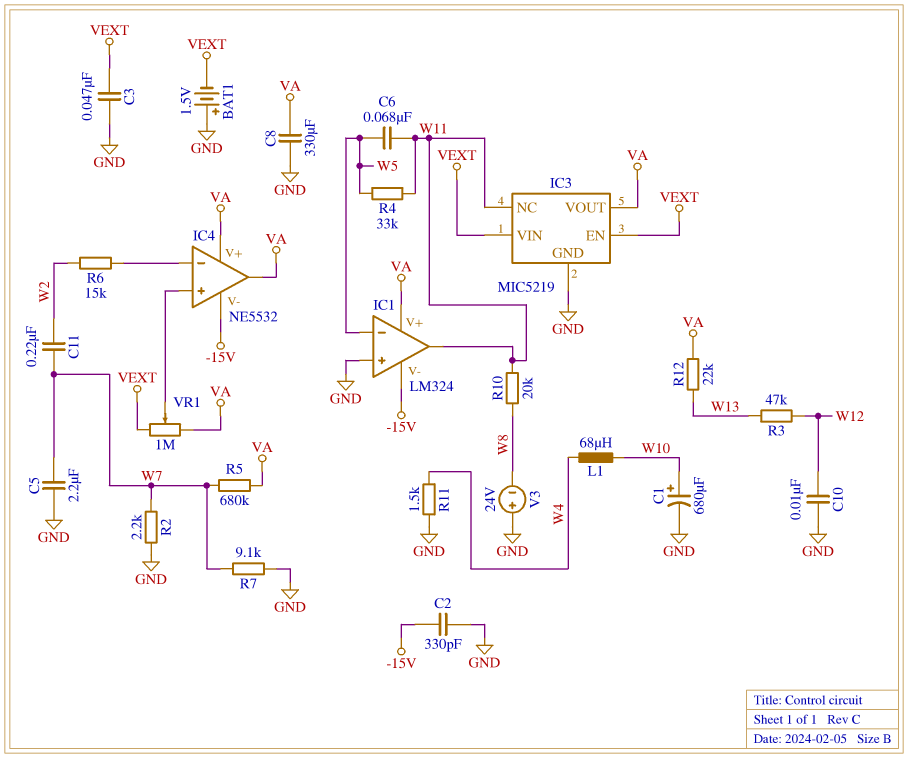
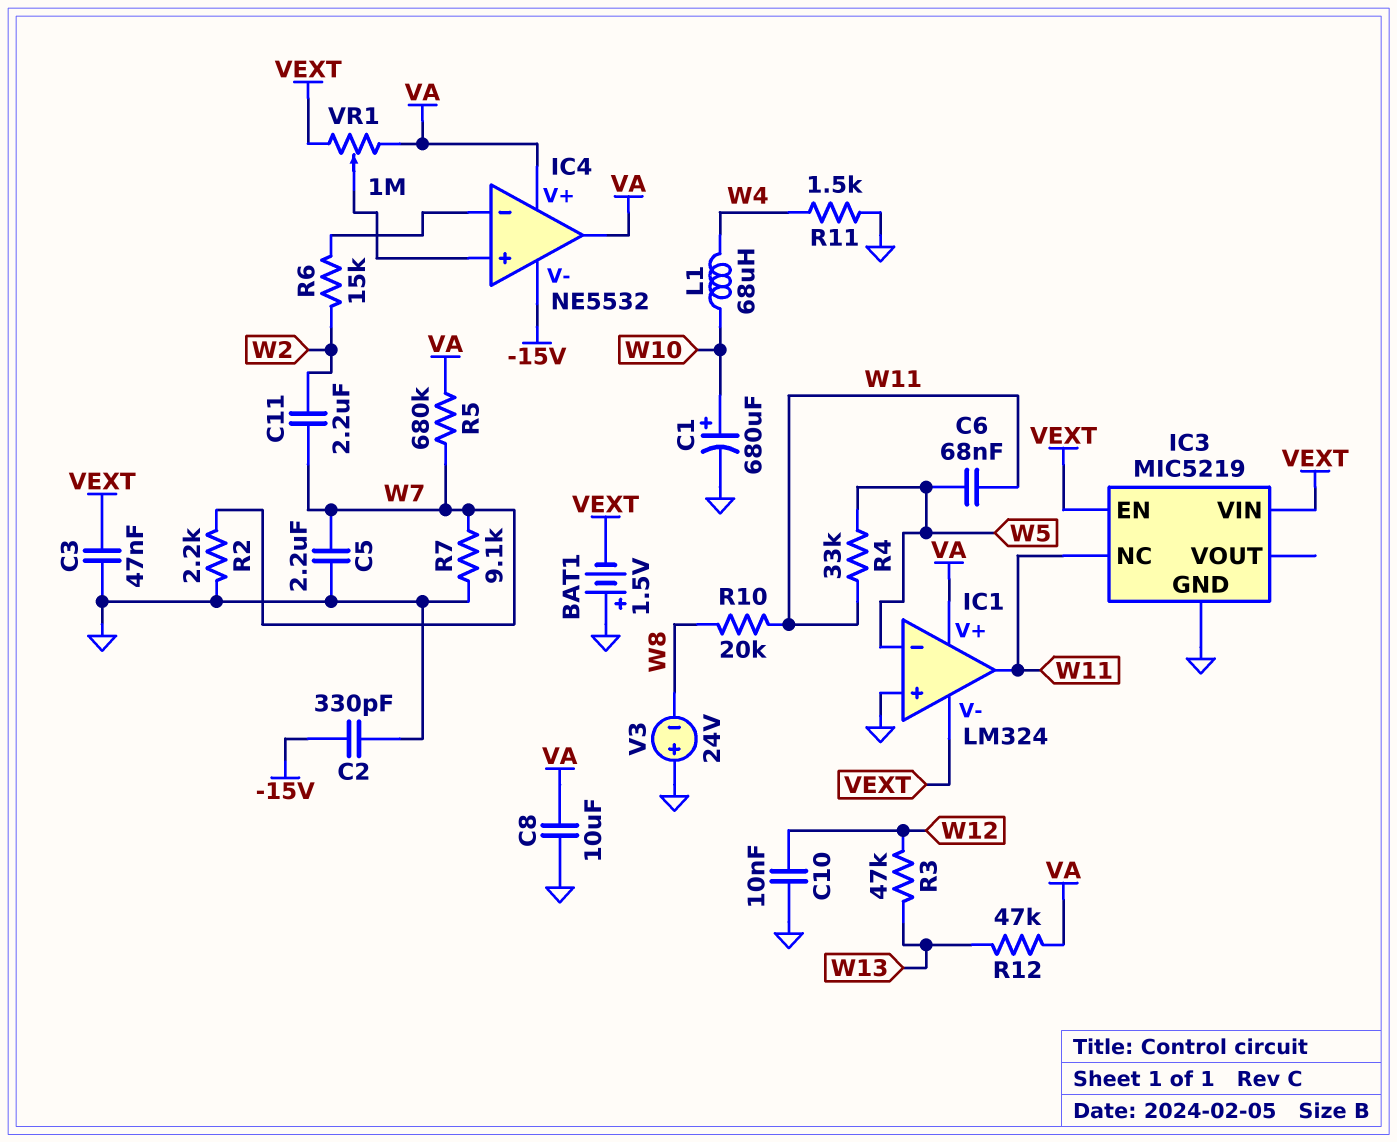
C8: 330uF (GND, VA) -> 10uF (GND, VA)
C11: 220nF (W2, W7) -> 2.2uF (W2, W7)
IC1 pin V-: -15V -> VEXT
IC3 pin VOUT: VA -> none
R12: 22k (VA, W13) -> 47k (VA, W13)

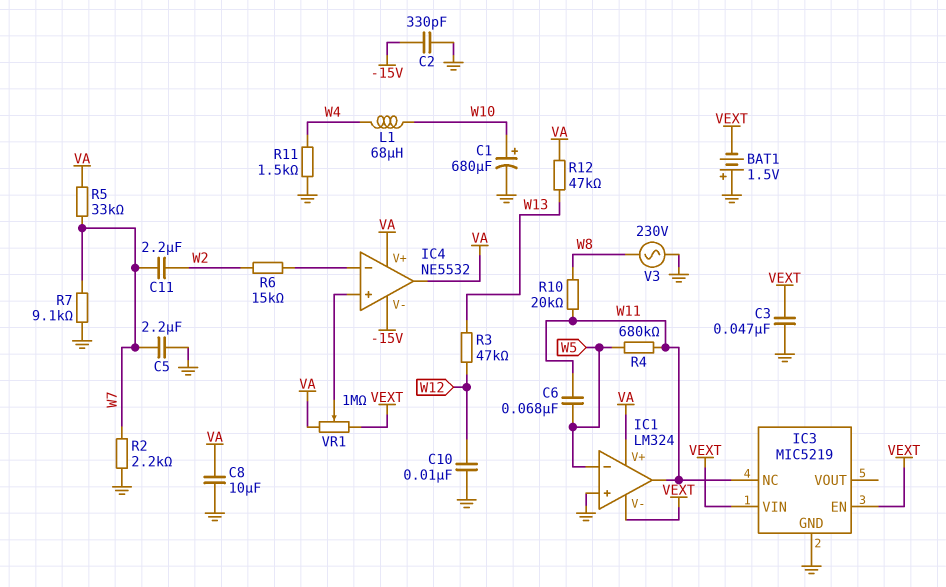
R4: 33k (W5, W11) -> 680k (W5, W11)
R5: 680k (VA, W7) -> 33k (VA, W7)
V3: 24V (plus GND, minus W8) -> AC 230V (GND, W8)

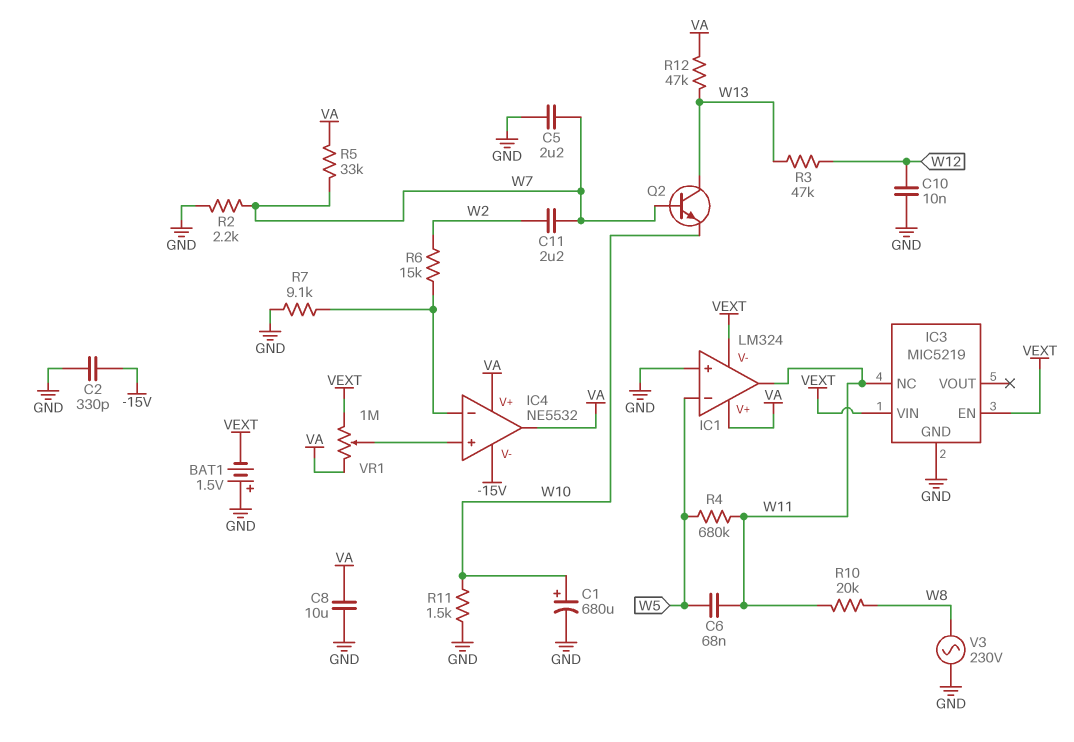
C3: 47nF (GND, VEXT) -> none
L1: 68uH (W4, W10) -> none
Q2: none -> NPN (B W7, C W13, E W10)
R7: 9.1k (GND, W7) -> 9.1k (GND, IC4/in-)
R11: 1.5k (GND, W4) -> 1.5k (GND, W10)

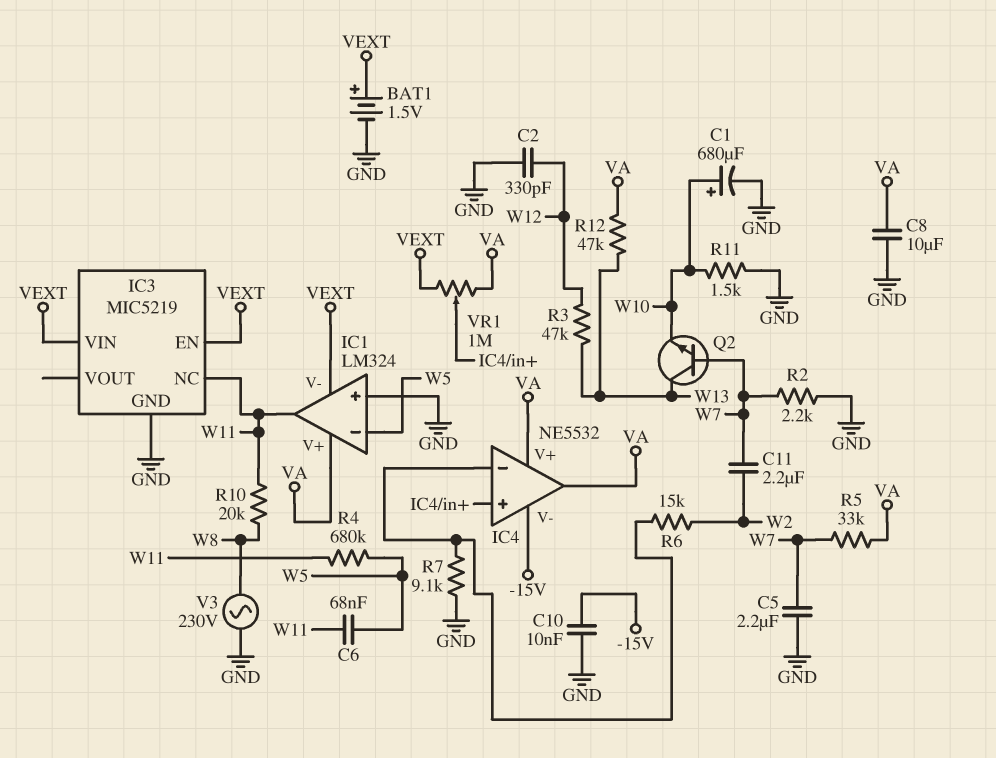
BAT1: 1.5V (plus GND, minus VEXT) -> 1.5V (plus VEXT, minus GND)
C2: 330pF (-15V, GND) -> 330pF (GND, W12)
C10: 10nF (GND, W12) -> 10nF (-15V, GND)

